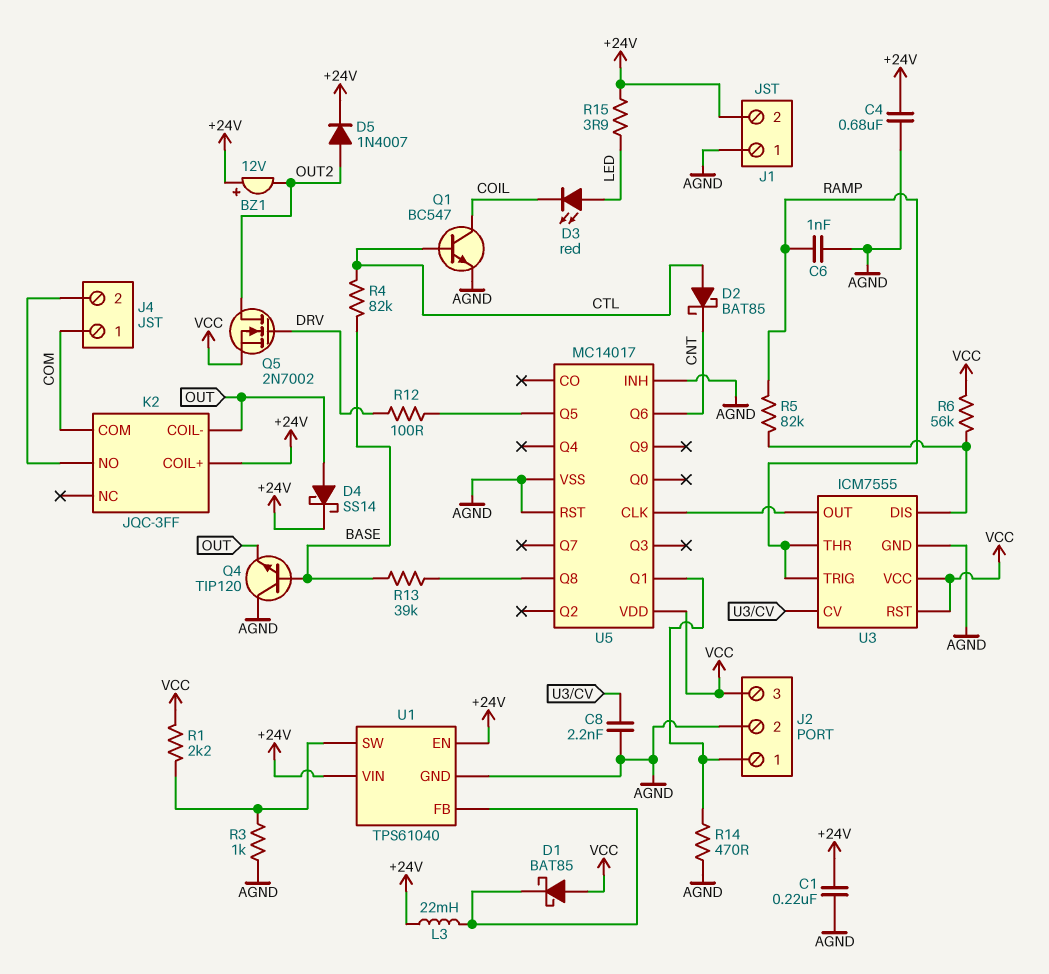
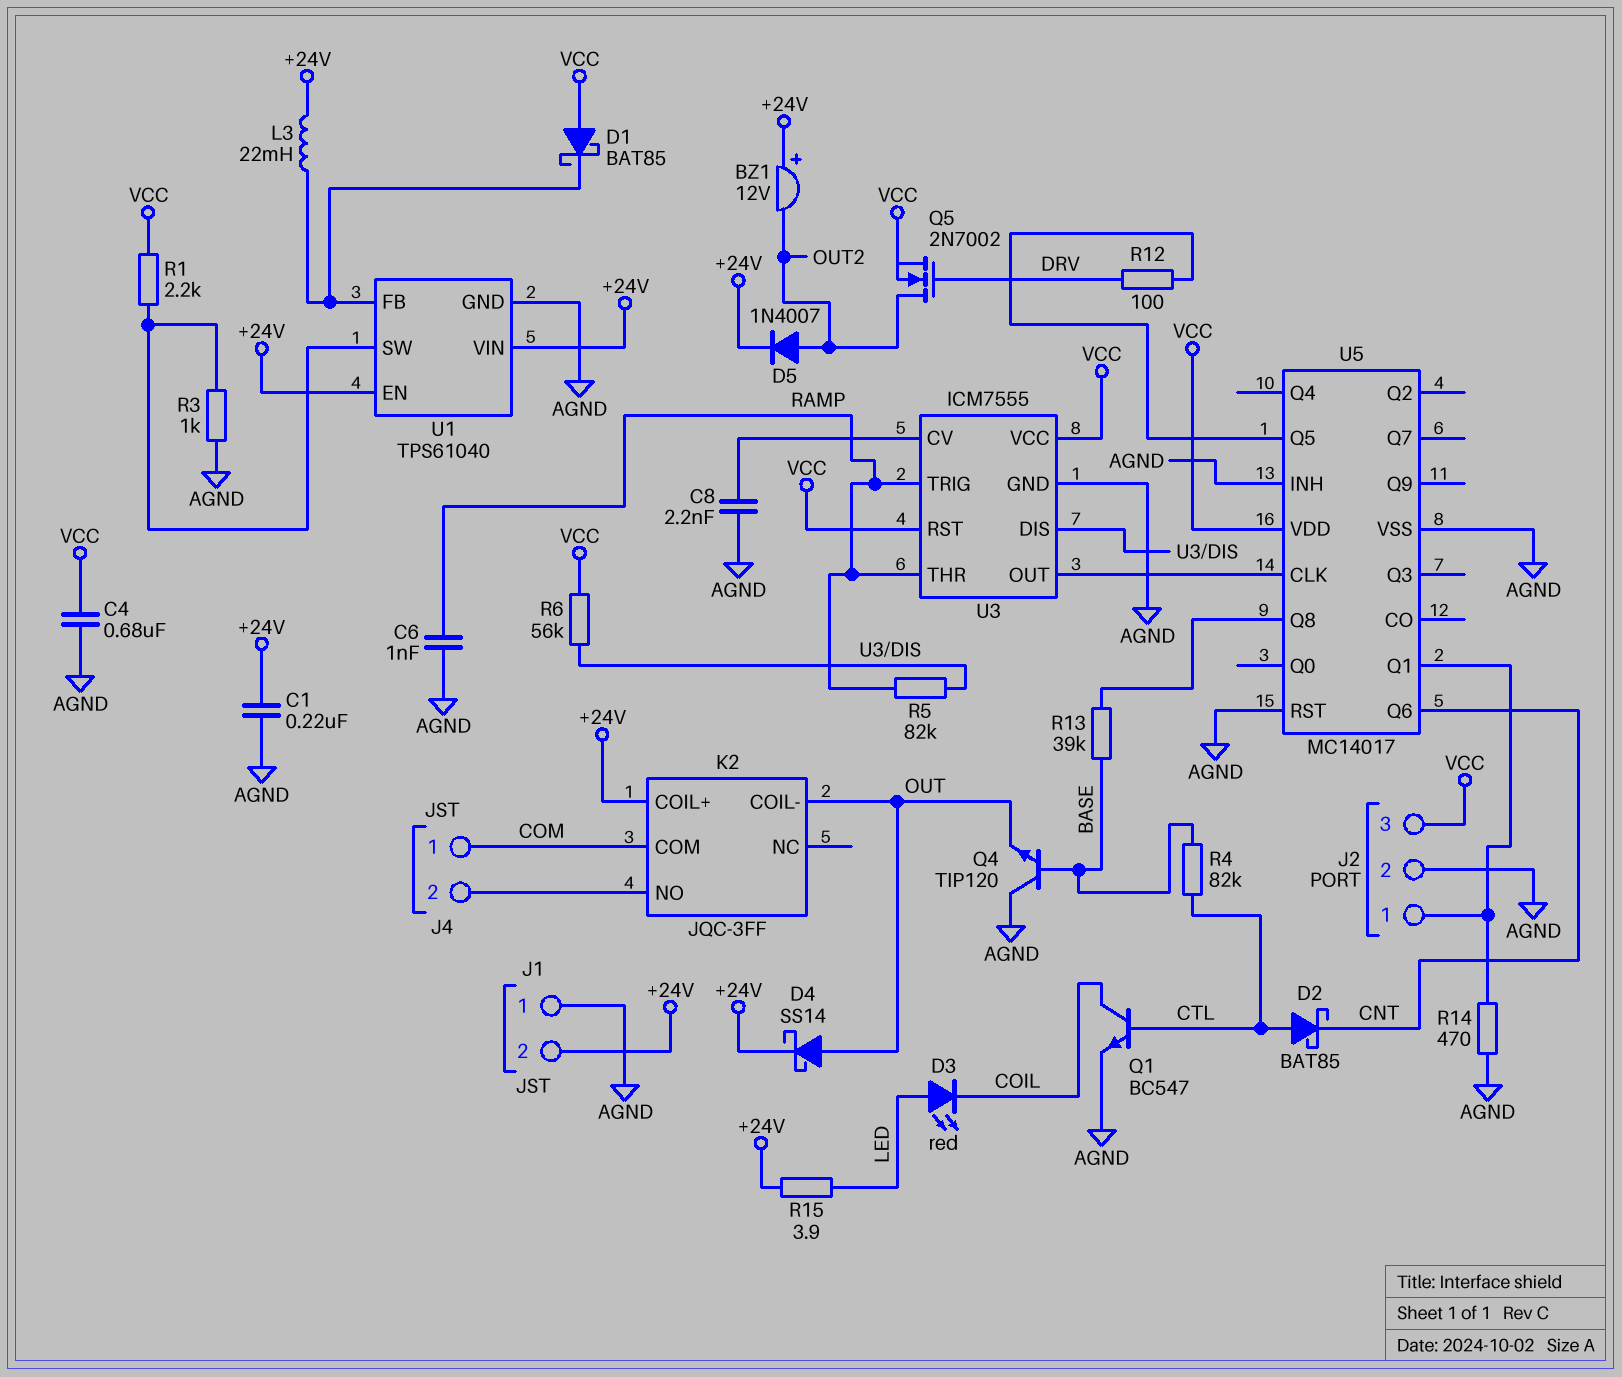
C4: 680nF (+24V, AGND) -> 680nF (AGND, VCC)

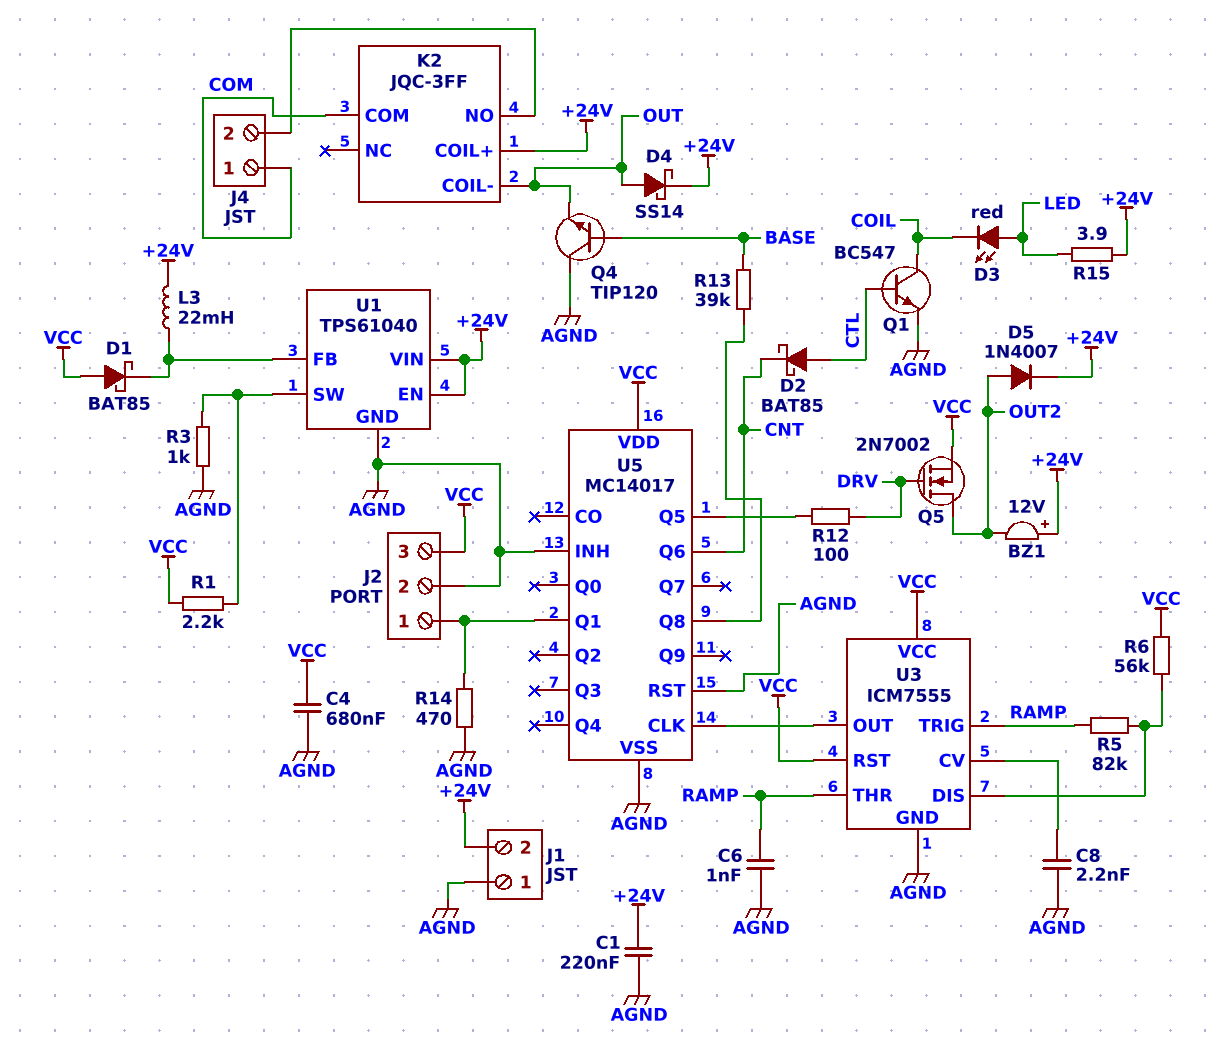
R4: 82k (BASE, CTL) -> none

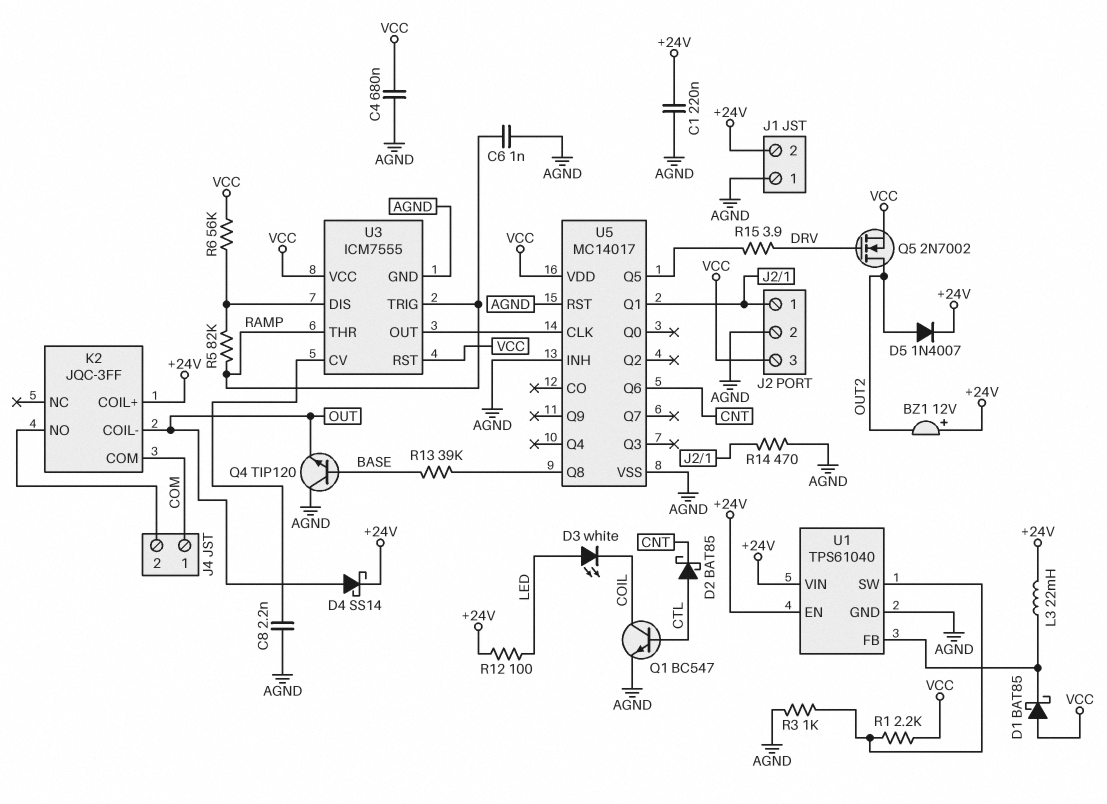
D3: LED red (A LED, K COIL) -> LED white (A LED, K COIL)
R12: 100 (DRV, U5/Q5) -> 100 (+24V, LED)
R15: 3.9 (+24V, LED) -> 3.9 (DRV, U5/Q5)

